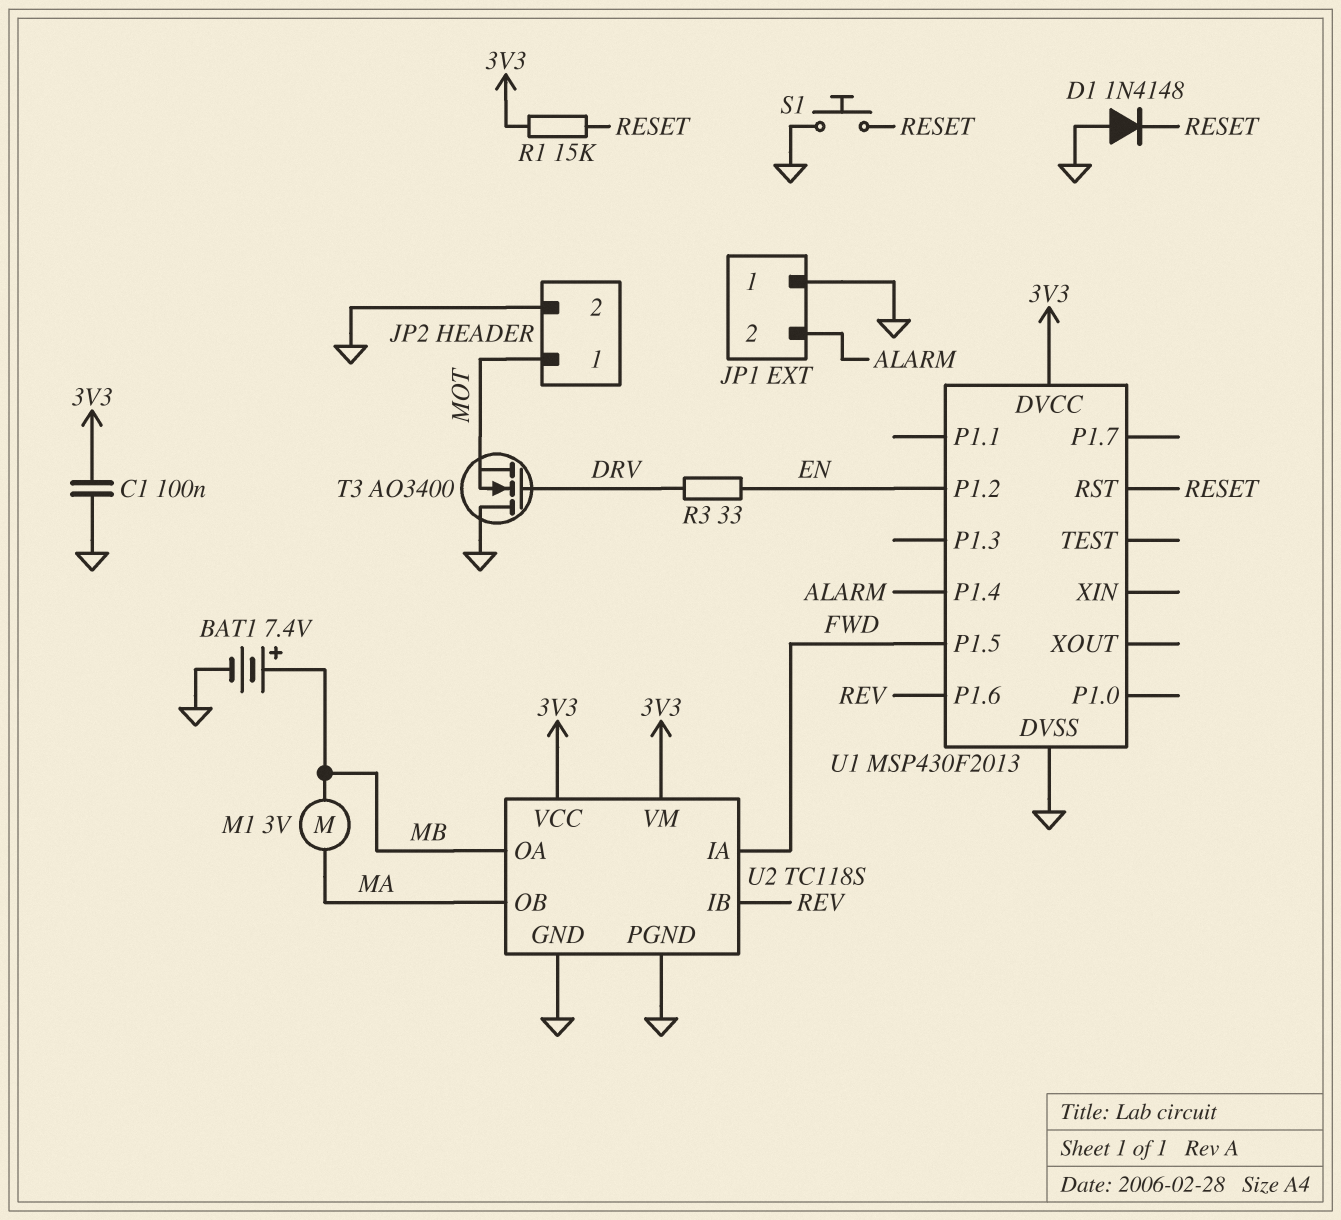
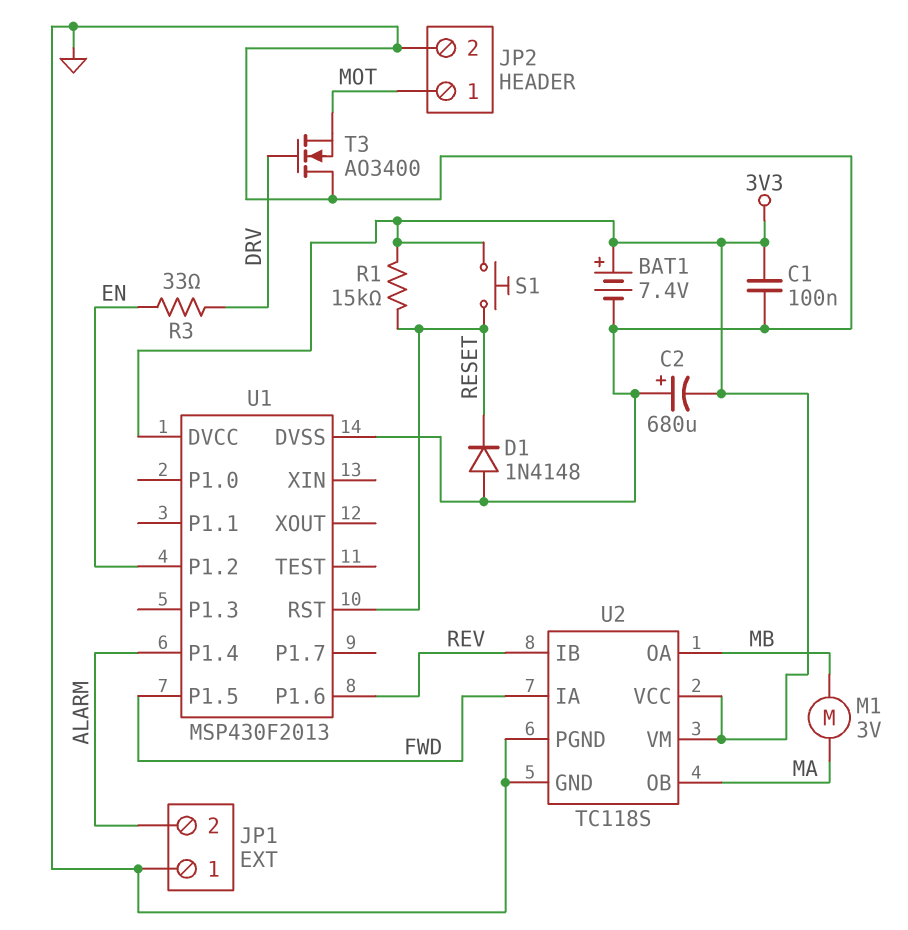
BAT1: 7.4V (plus MB, minus GND) -> 7.4V (plus 3V3, minus GND)
C2: none -> 680uF (plus GND, minus 3V3)
S1: button (GND, RESET) -> button (3V3, RESET)

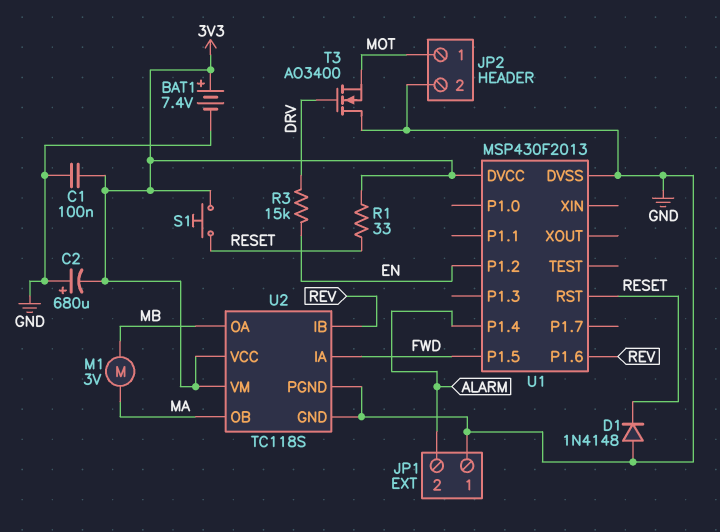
R1: 15k (3V3, RESET) -> 33 (3V3, RESET)
R3: 33 (DRV, EN) -> 15k (DRV, EN)

